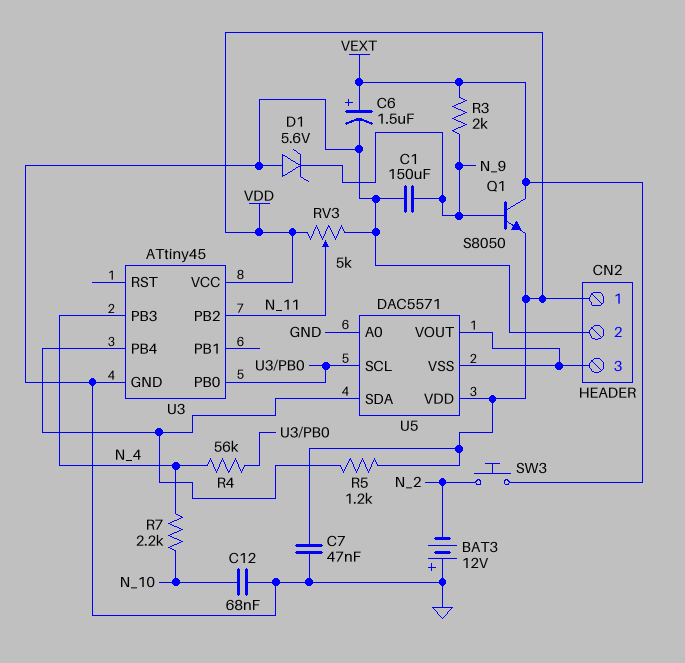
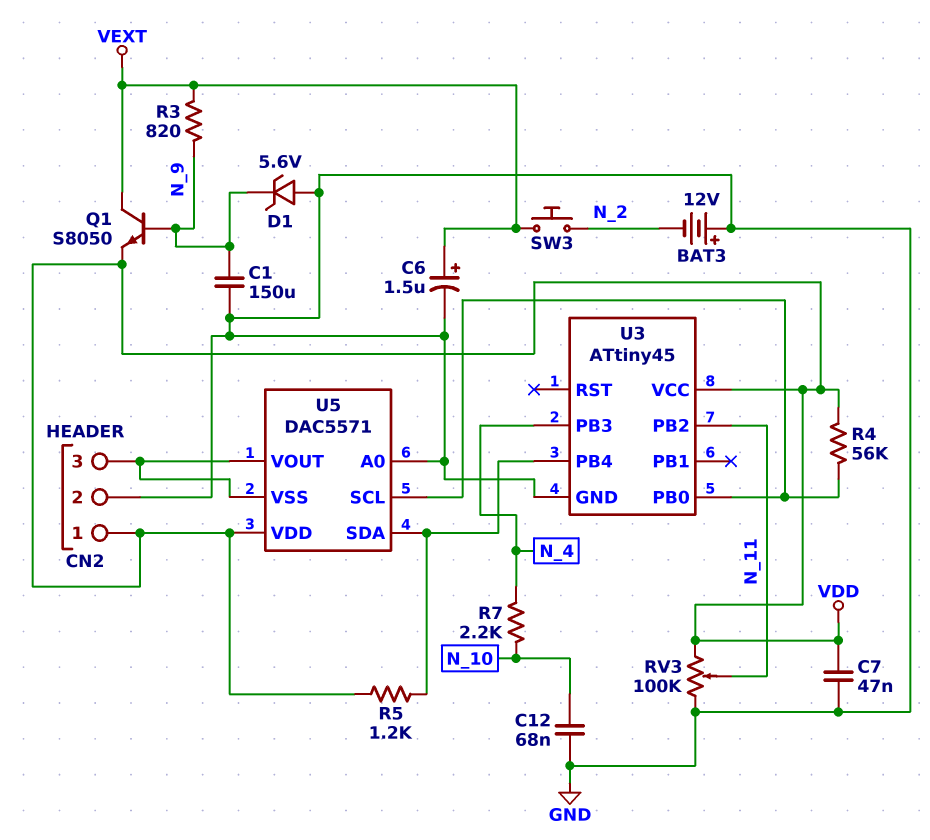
R3: 2k (N_9, VEXT) -> 820 (N_9, VEXT)
R4: 56k (N_4, U3/PB0) -> 56k (U3/PB0, VDD)
RV3: 5k (GND, VDD, wiper N_11) -> 100k (GND, VDD, wiper N_11)

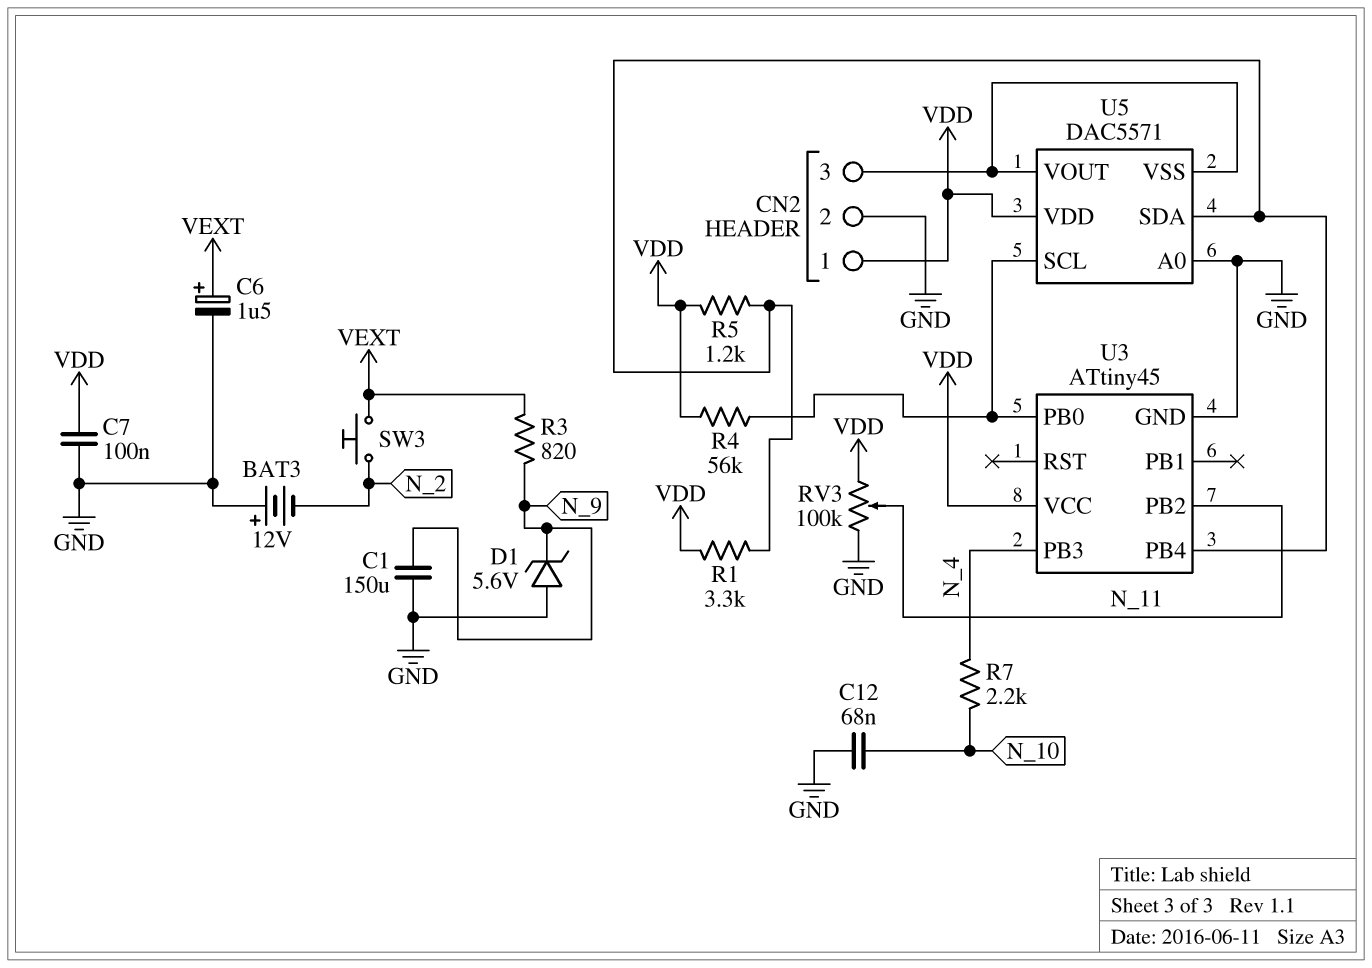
C7: 47nF (GND, VDD) -> 100nF (GND, VDD)
Q1: NPN S8050 (B N_9, C VEXT, E VDD) -> none
R1: none -> 3.3k (U3/PB4, VDD)

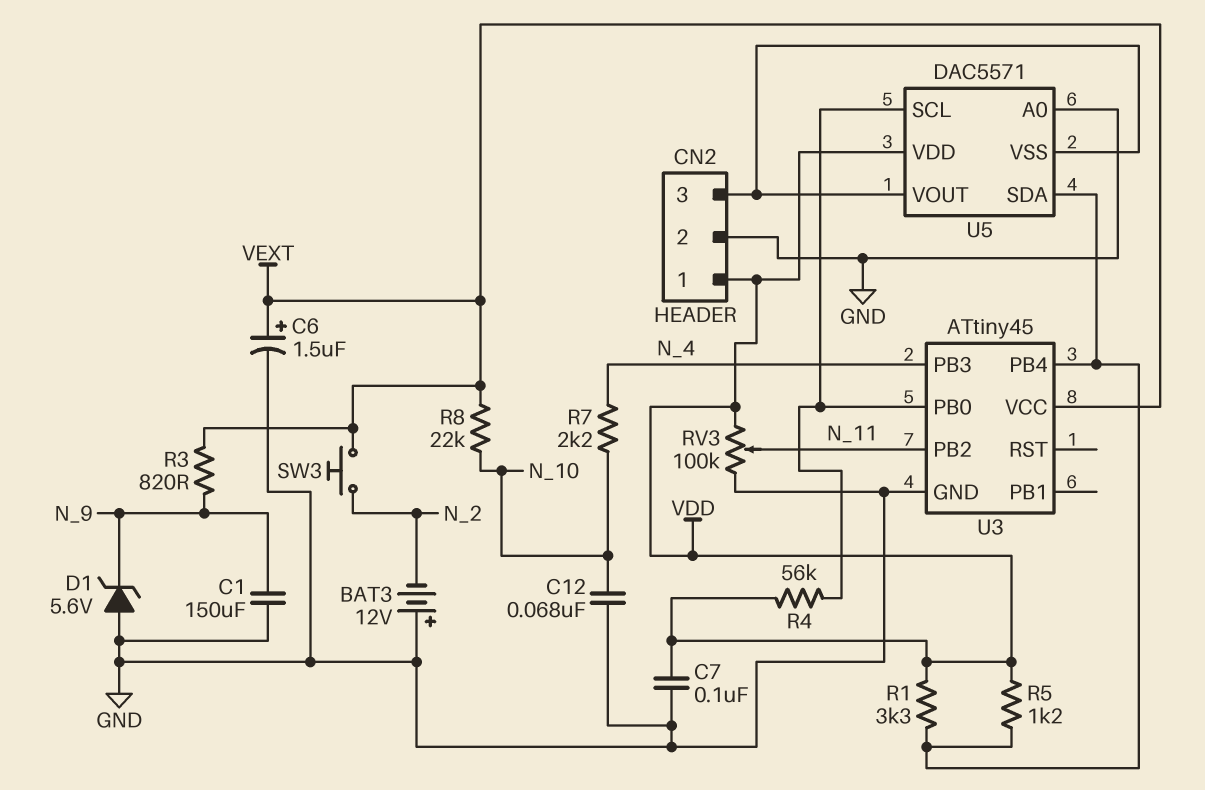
R8: none -> 22k (N_10, VEXT)
U3 pin VCC: VDD -> VEXT

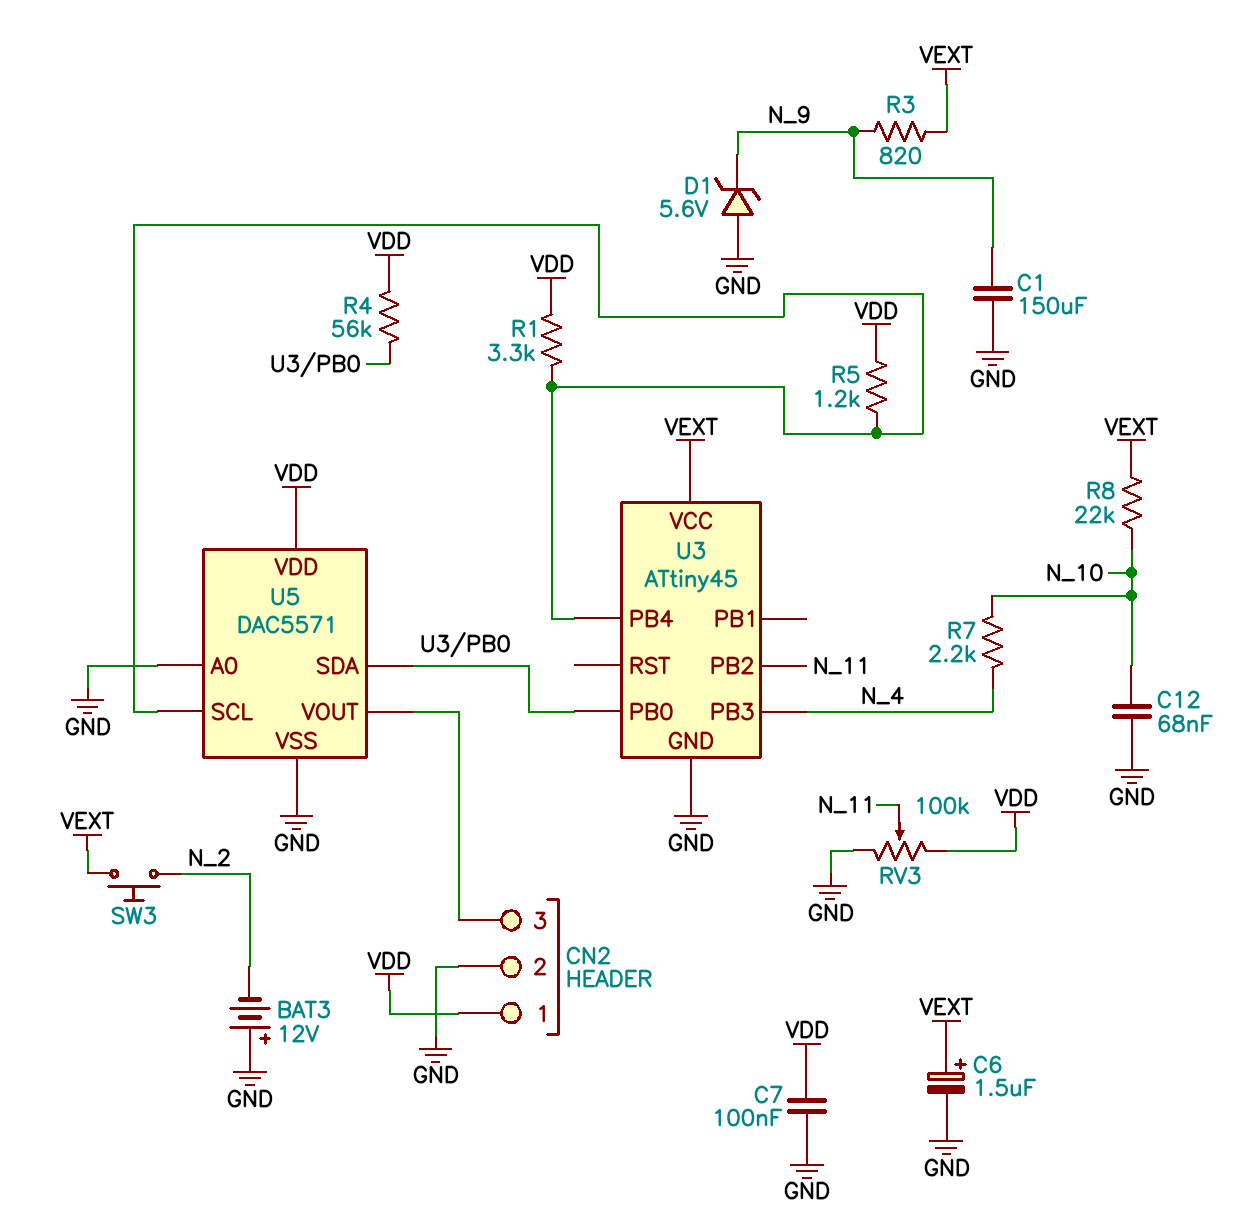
U5 pin SCL: U3/PB0 -> U3/PB4
U5 pin SDA: U3/PB4 -> U3/PB0
U5 pin VSS: CN2/3 -> GND

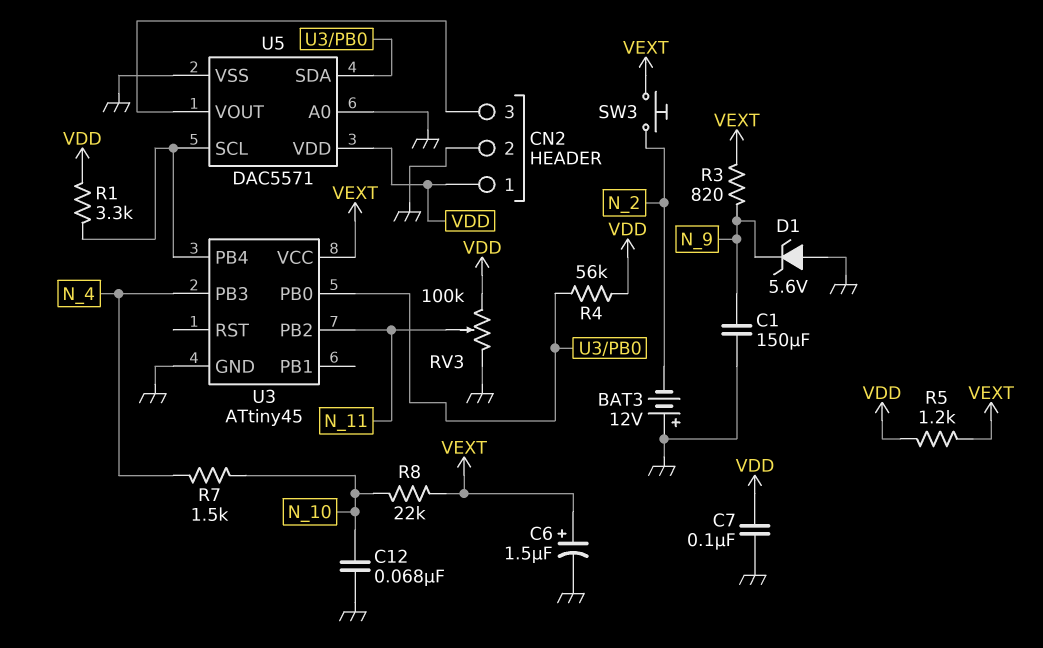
R5: 1.2k (U3/PB4, VDD) -> 1.2k (VDD, VEXT)
R7: 2.2k (N_4, N_10) -> 1.5k (N_4, N_10)

